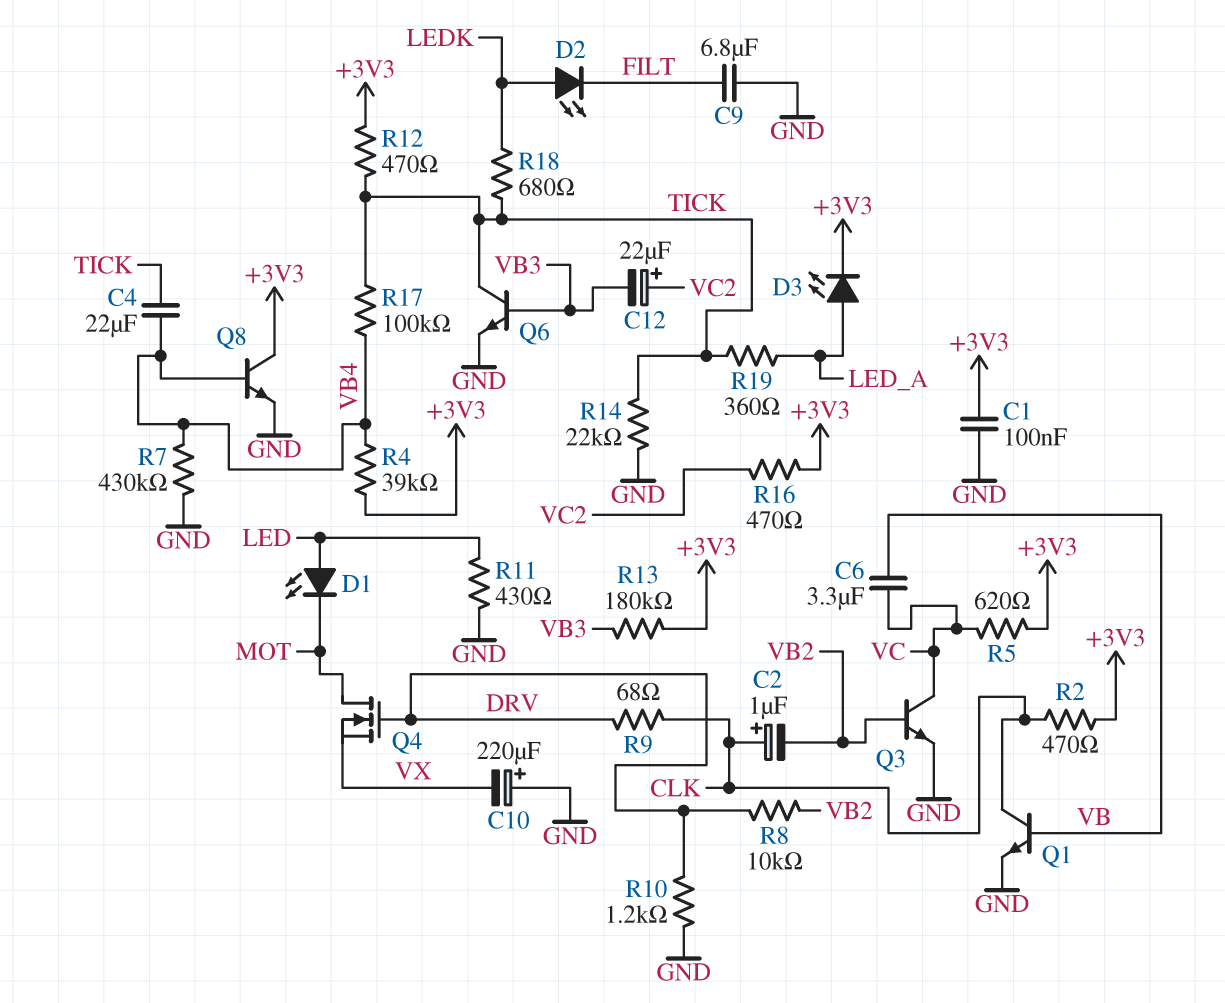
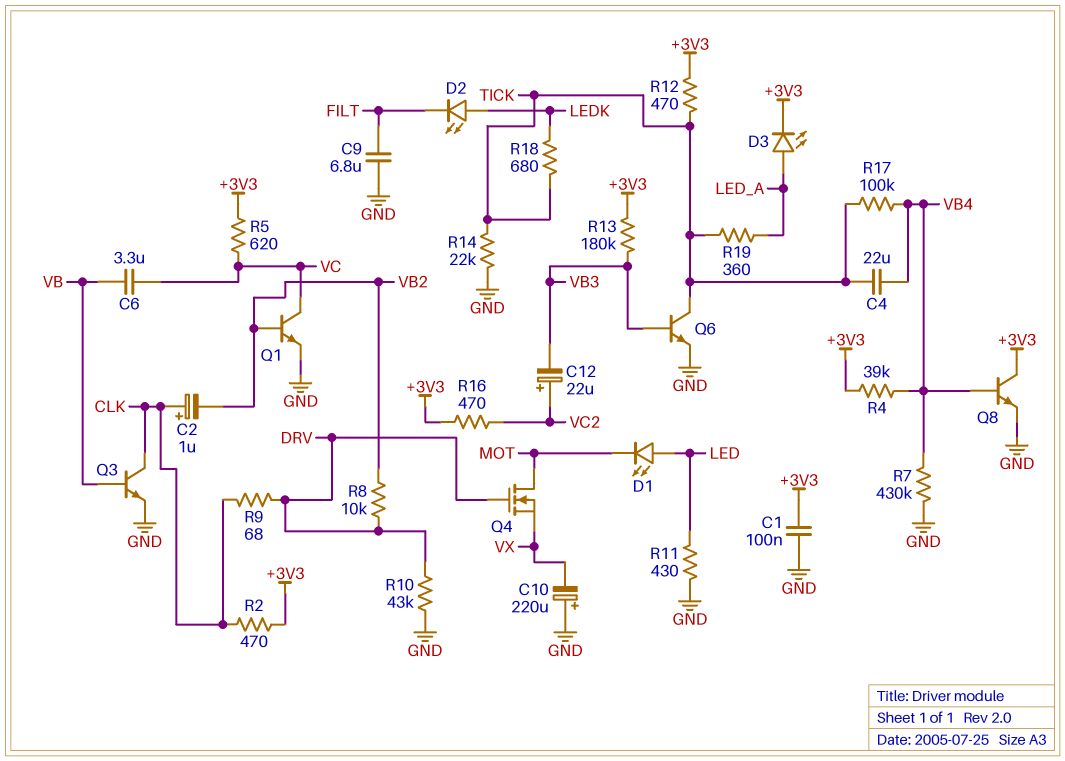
Q1: NPN (B VB, C CLK, E GND) -> NPN (B VB2, C VC, E GND)
Q3: NPN (B VB2, C VC, E GND) -> NPN (B VB, C CLK, E GND)
R10: 1.2k (DRV, GND) -> 43k (DRV, GND)

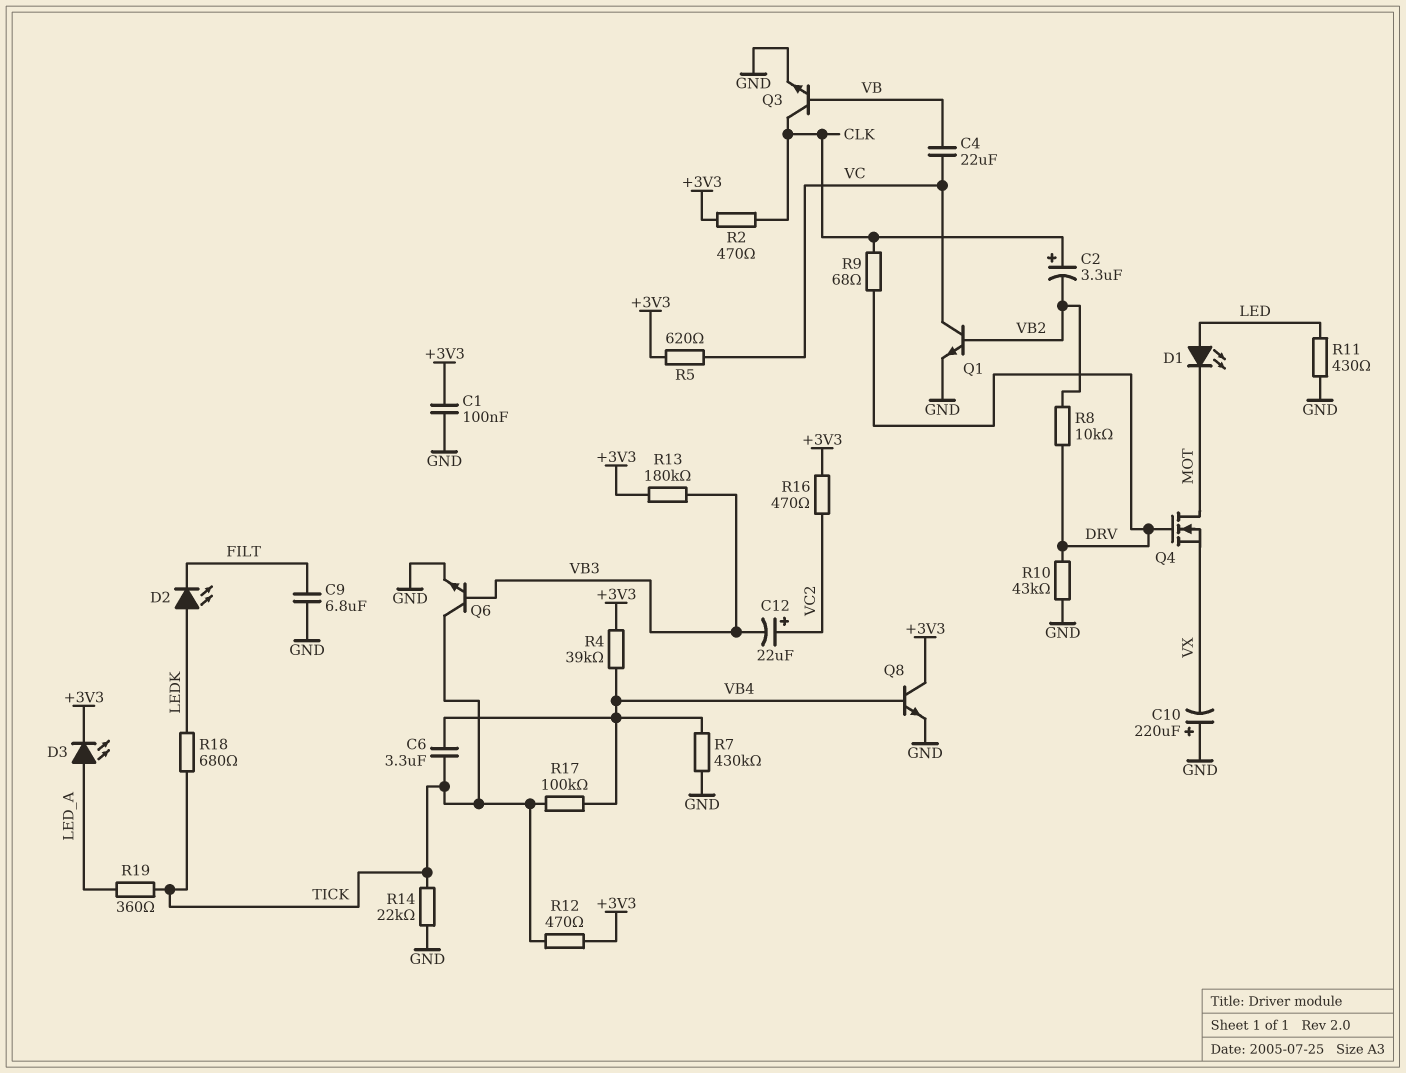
C2: 1uF (plus CLK, minus VB2) -> 3.3uF (plus CLK, minus VB2)
C4: 22uF (TICK, VB4) -> 22uF (VB, VC)
C6: 3.3uF (VB, VC) -> 3.3uF (TICK, VB4)

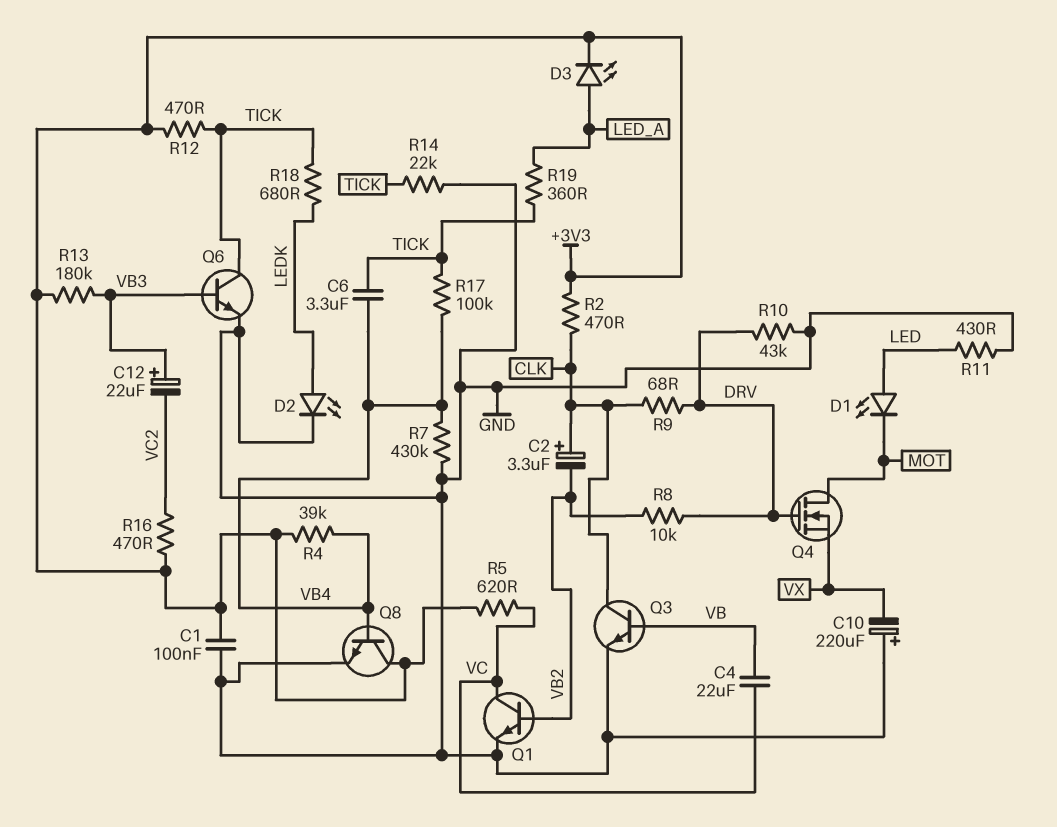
C9: 6.8uF (FILT, GND) -> none
C12: 22uF (plus VC2, minus VB3) -> 22uF (plus VB3, minus VC2)
D2: LED (A LEDK, K FILT) -> LED (A LEDK, K GND)

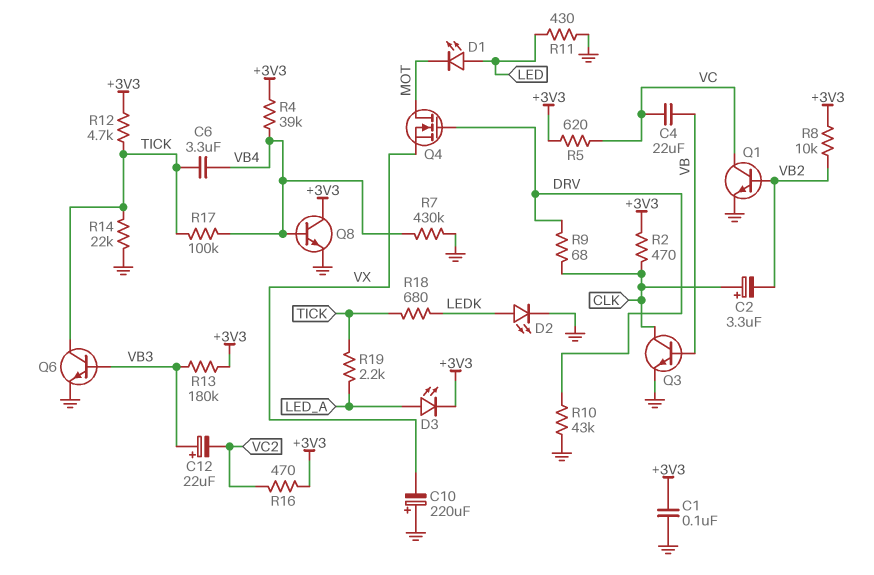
R8: 10k (DRV, VB2) -> 10k (+3V3, VB2)
R12: 470 (+3V3, TICK) -> 4.7k (+3V3, TICK)
R19: 360 (LED_A, TICK) -> 2.2k (LED_A, TICK)

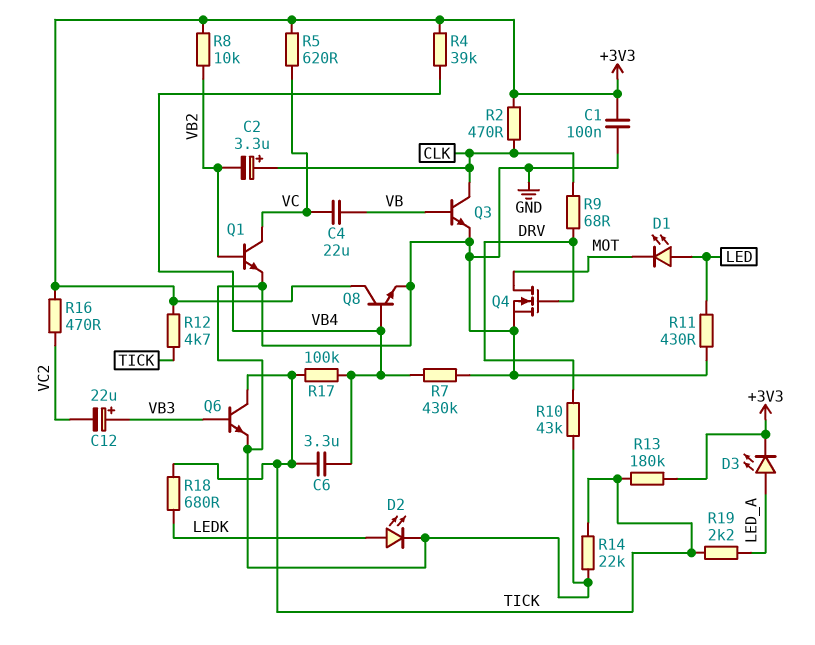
C10: 220uF (plus GND, minus VX) -> none
Q4: NMOS (G DRV, D MOT, S VX) -> NMOS (G DRV, D MOT, S GND)
R13: 180k (+3V3, VB3) -> 180k (+3V3, TICK)

